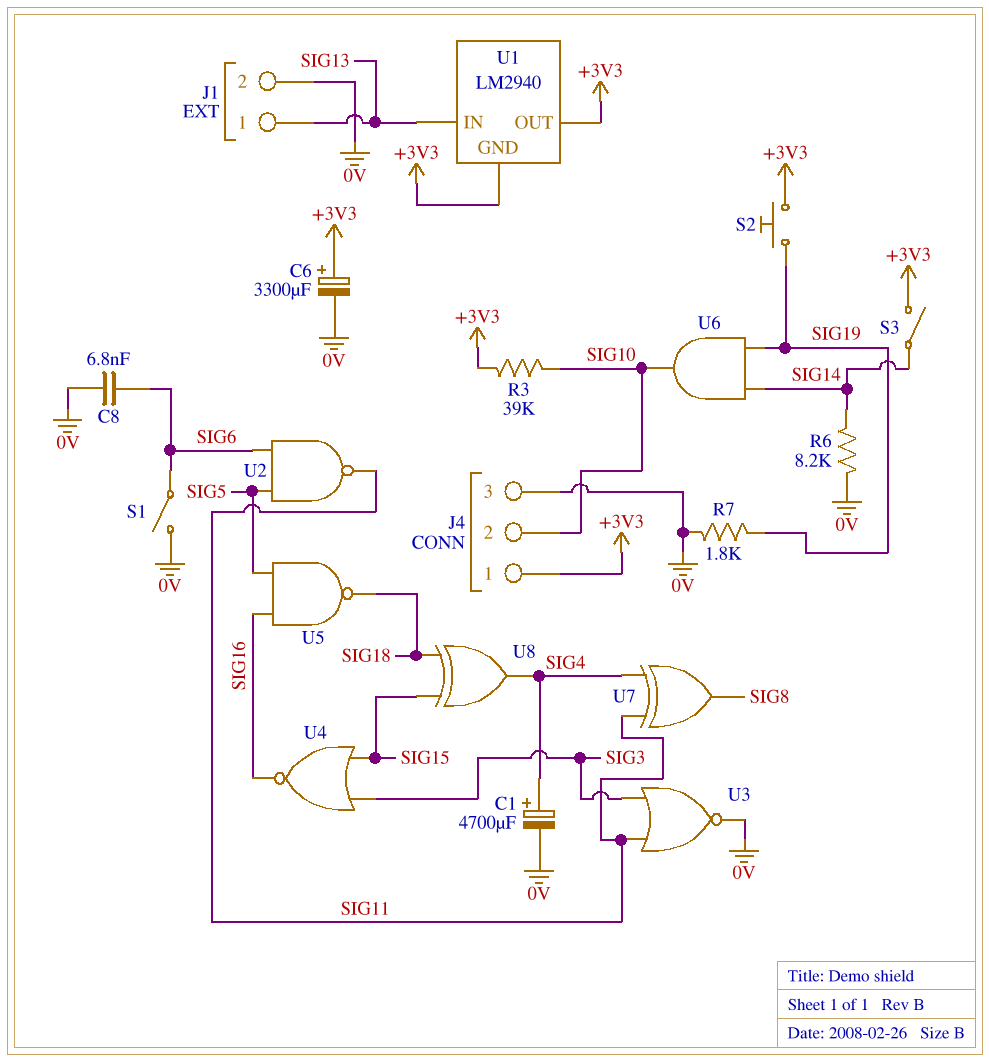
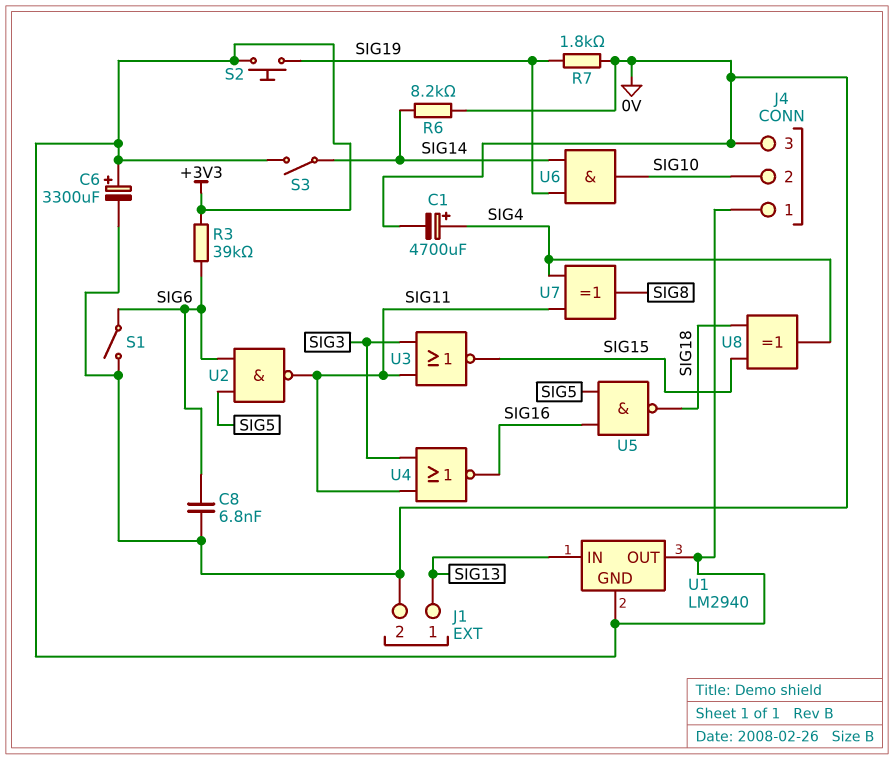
R3: 39k (+3V3, SIG10) -> 39k (+3V3, SIG6)
U3: NOR (in SIG3, in SIG11, out 0V) -> NOR (in SIG3, in SIG11, out SIG15)
U4: NOR (in SIG3, in SIG15, out SIG16) -> NOR (in SIG3, in SIG11, out SIG16)

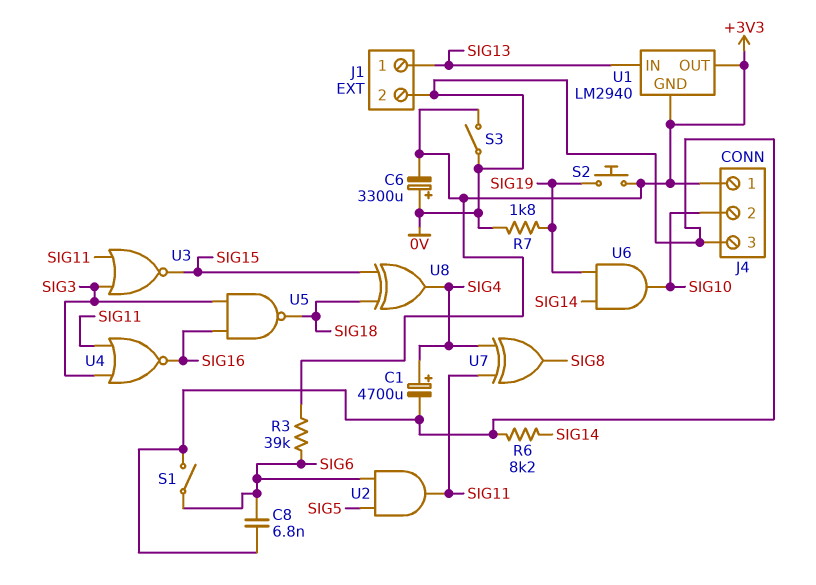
C6: 3300uF (plus +3V3, minus 0V) -> 3300uF (plus 0V, minus +3V3)
S3: switch (+3V3, SIG14) -> switch (+3V3, 0V)
U2: NAND (in SIG5, in SIG6, out SIG11) -> AND (in SIG5, in SIG6, out SIG11)
U5: NAND (in SIG5, in SIG16, out SIG18) -> NAND (in SIG3, in SIG16, out SIG18)

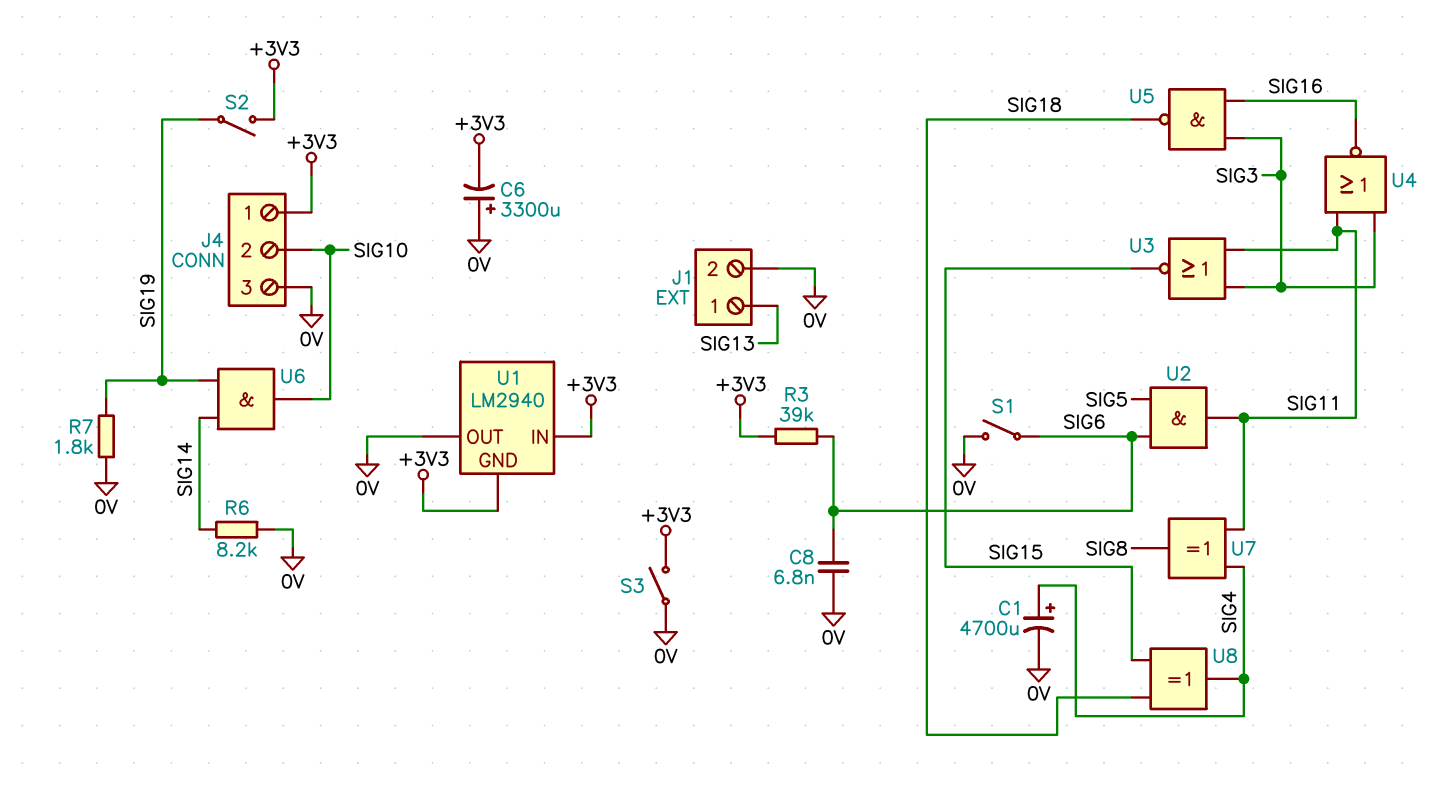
S2: button (+3V3, SIG19) -> switch (+3V3, SIG19)
U1 pin IN: SIG13 -> +3V3
U1 pin OUT: +3V3 -> 0V

